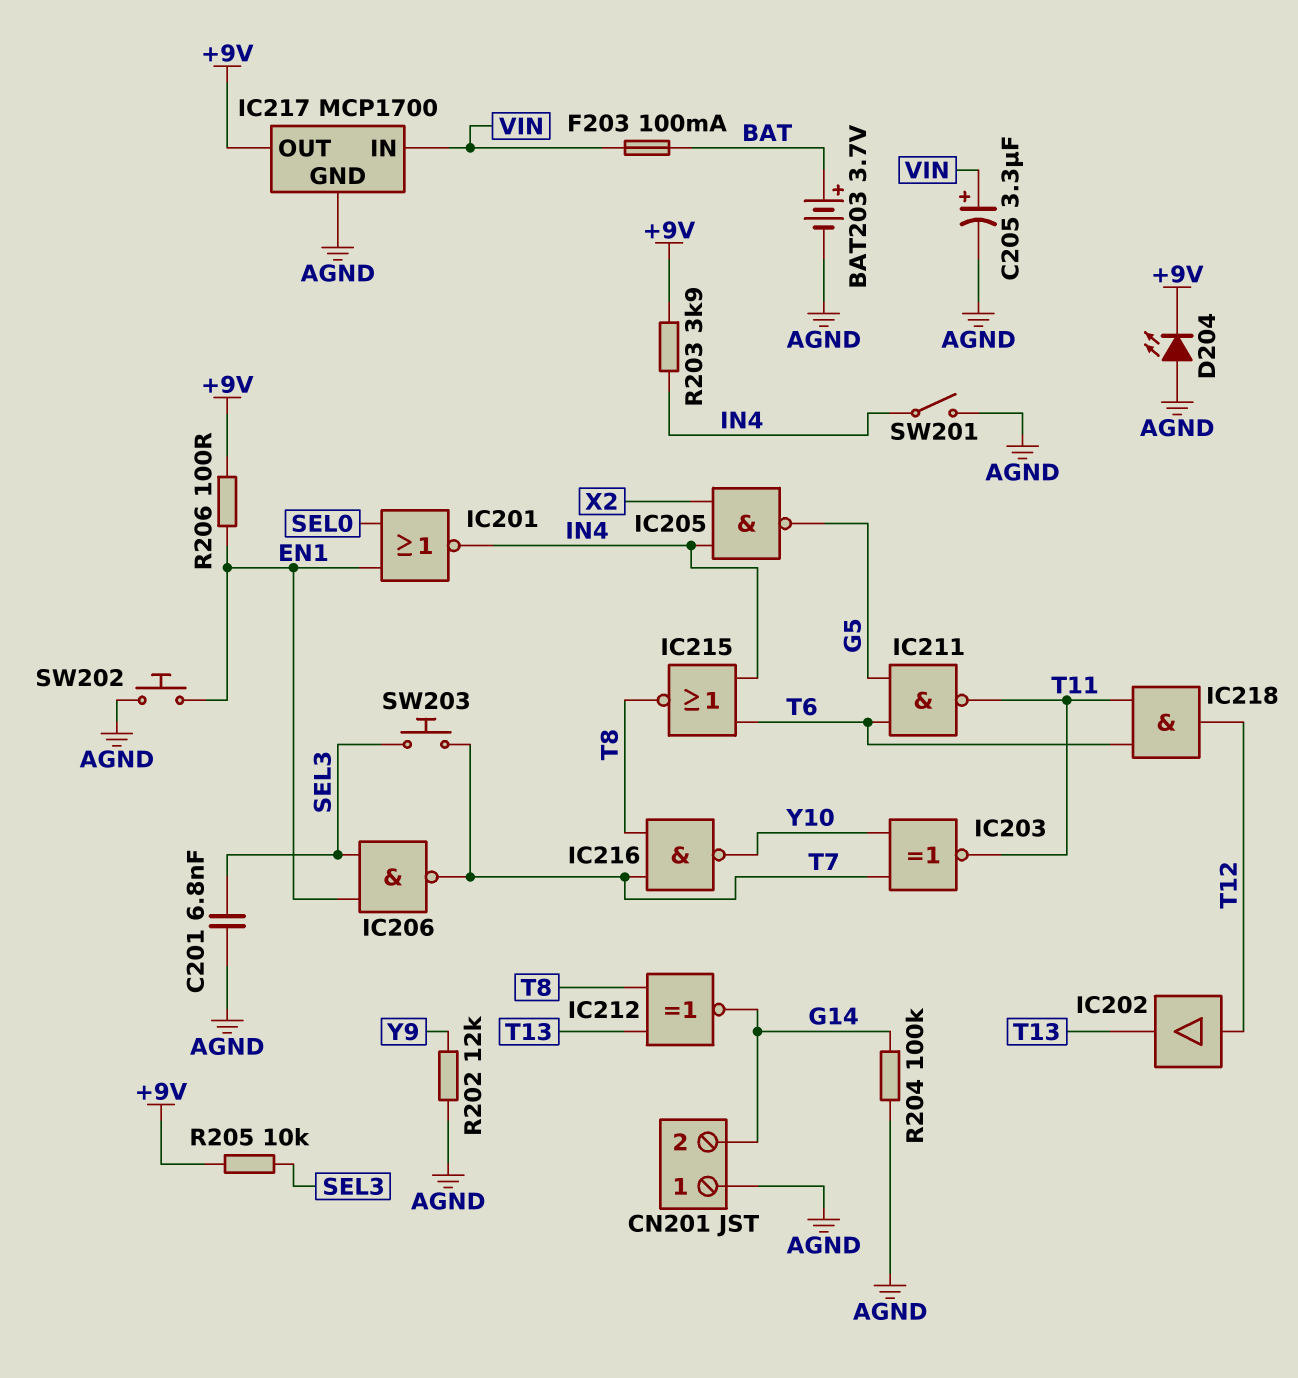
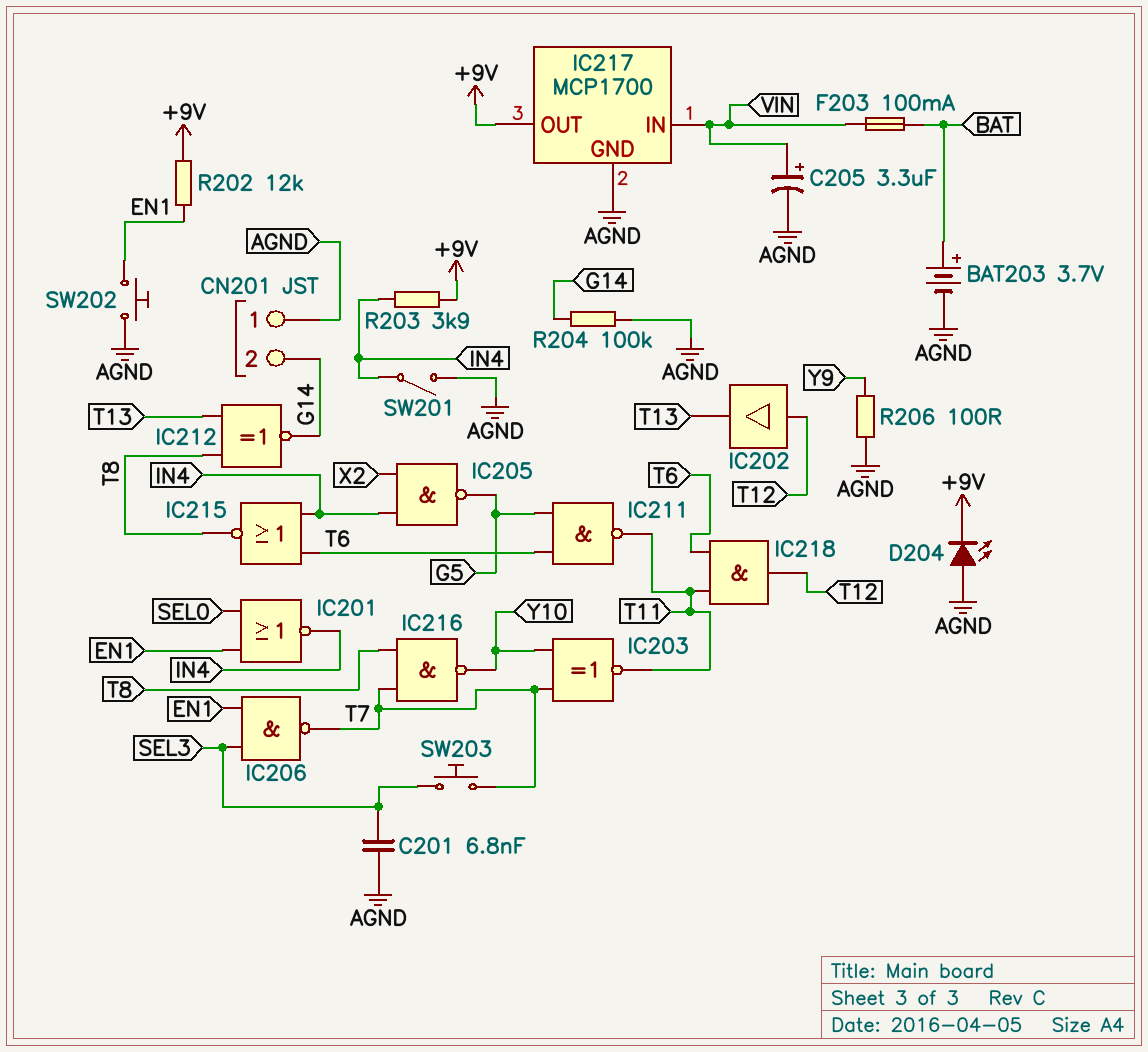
R202: 12k (AGND, Y9) -> 12k (+9V, EN1)
R205: 10k (+9V, SEL3) -> none
R206: 100 (+9V, EN1) -> 100 (AGND, Y9)

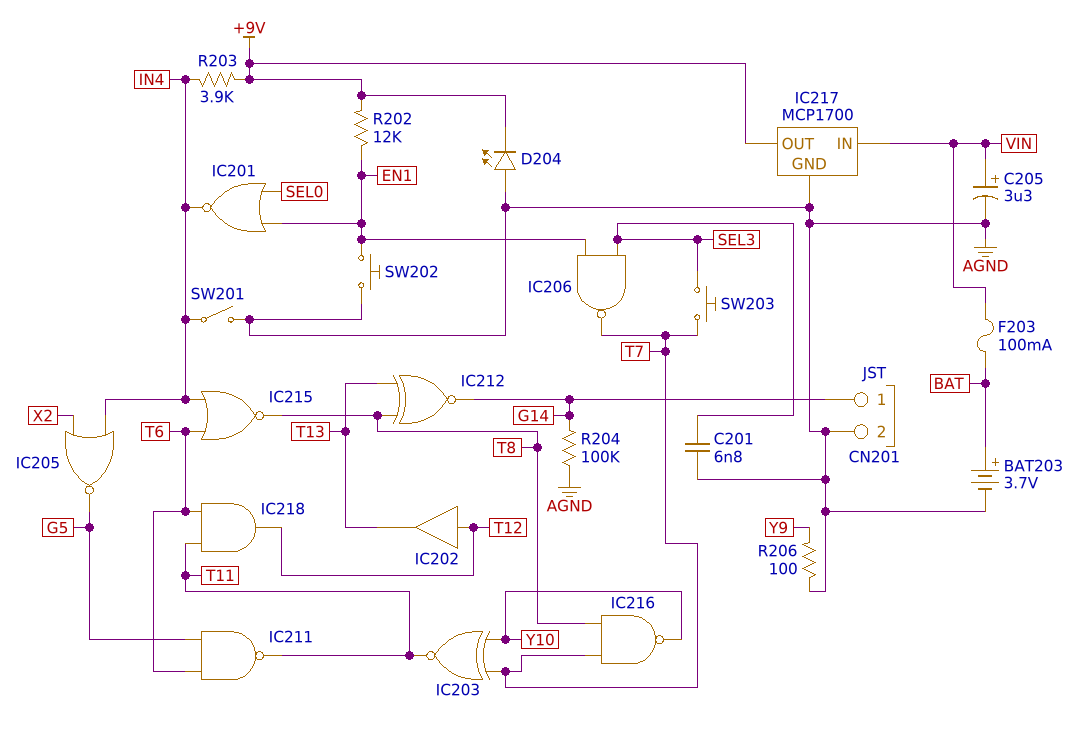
CN201 pin 1: AGND -> G14
CN201 pin 2: G14 -> AGND
IC205: NAND (in IN4, in X2, out G5) -> NOR (in IN4, in X2, out G5)

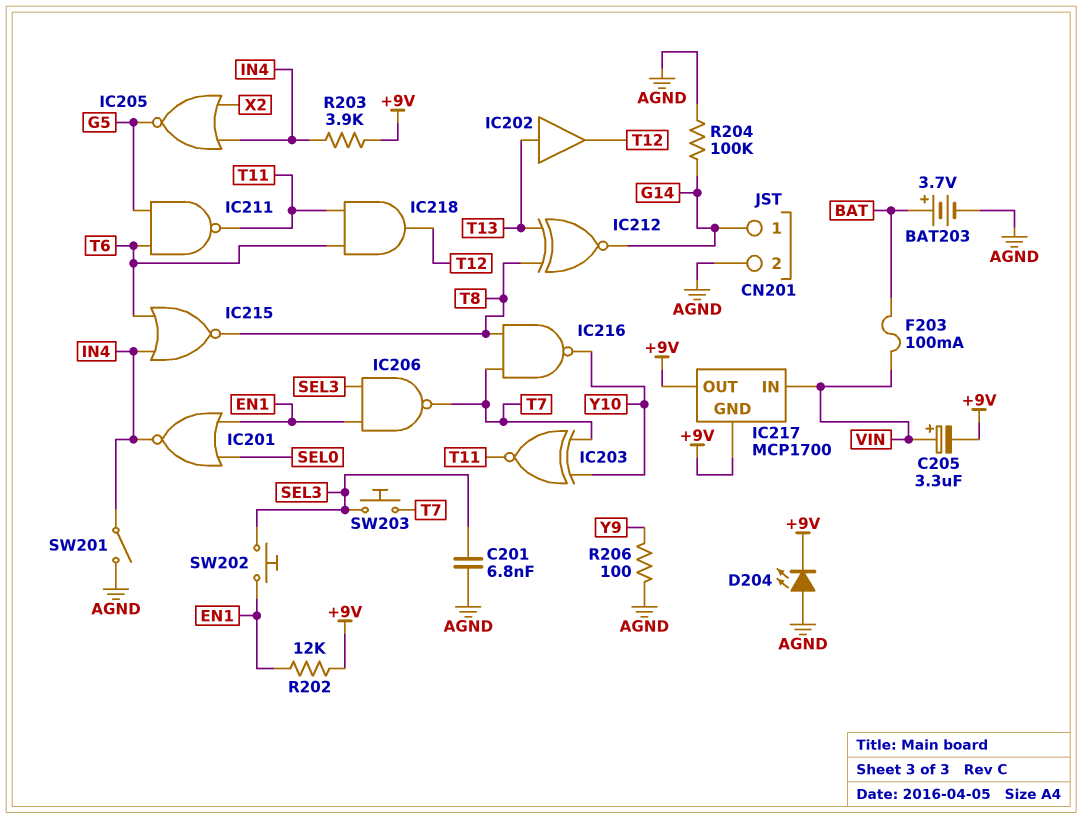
C205: 3.3uF (plus VIN, minus AGND) -> 3.3uF (plus VIN, minus +9V)
IC202: buffer (in T12, out T13) -> buffer (in T13, out T12)
IC217 pin GND: AGND -> +9V
SW202: button (AGND, EN1) -> button (EN1, SEL3)

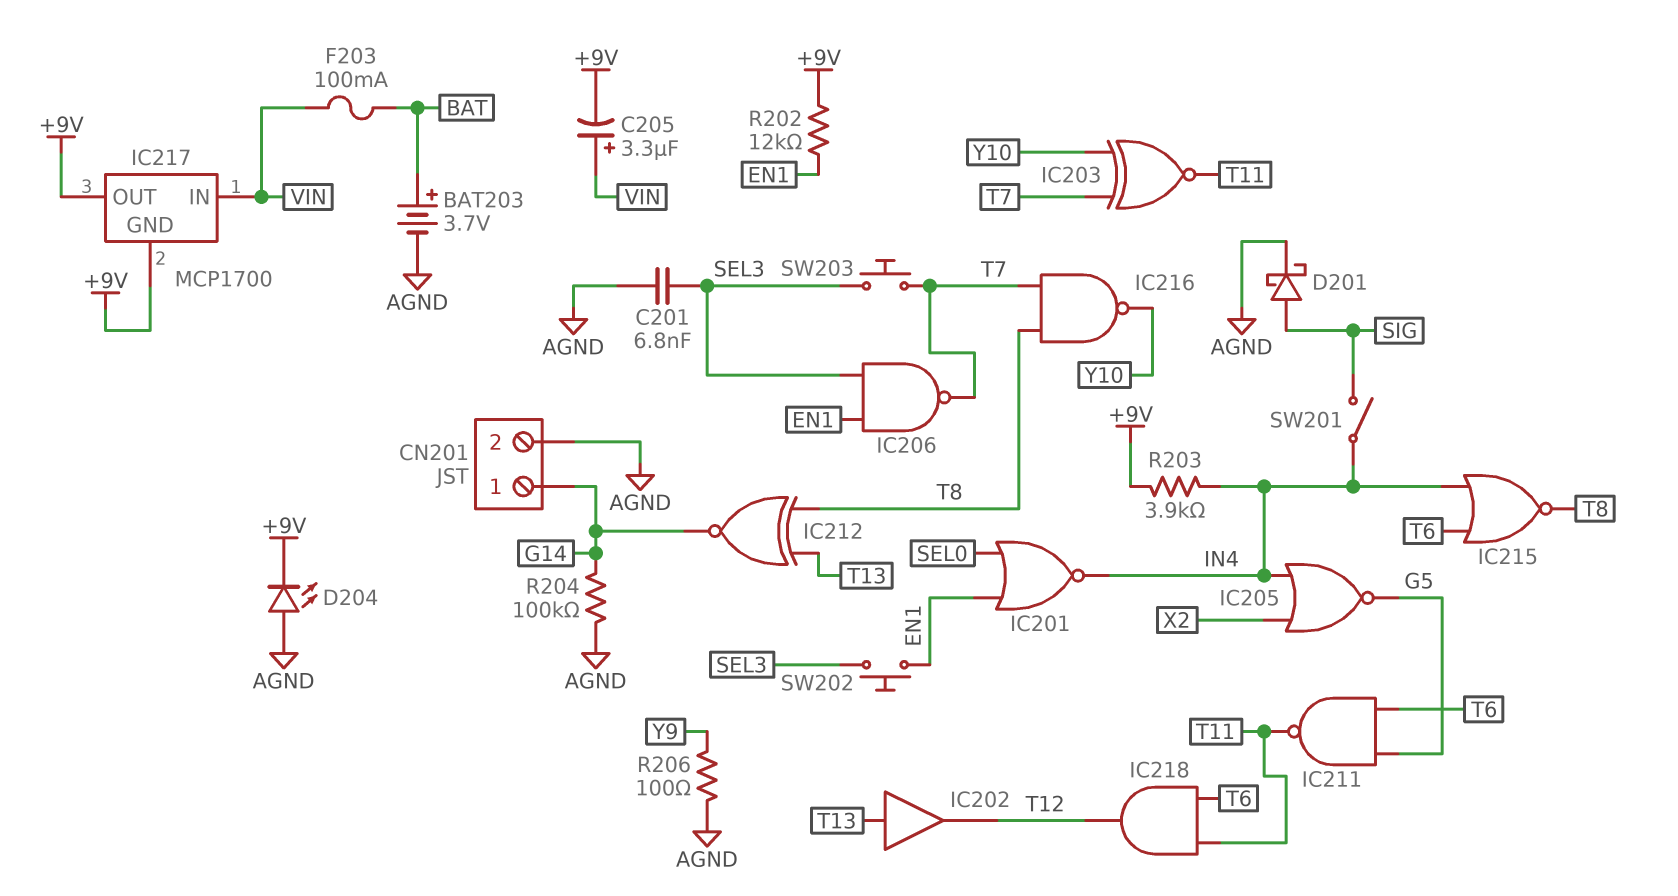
D201: none -> schottky (A SIG, K AGND)
SW201: switch (AGND, IN4) -> switch (IN4, SIG)

